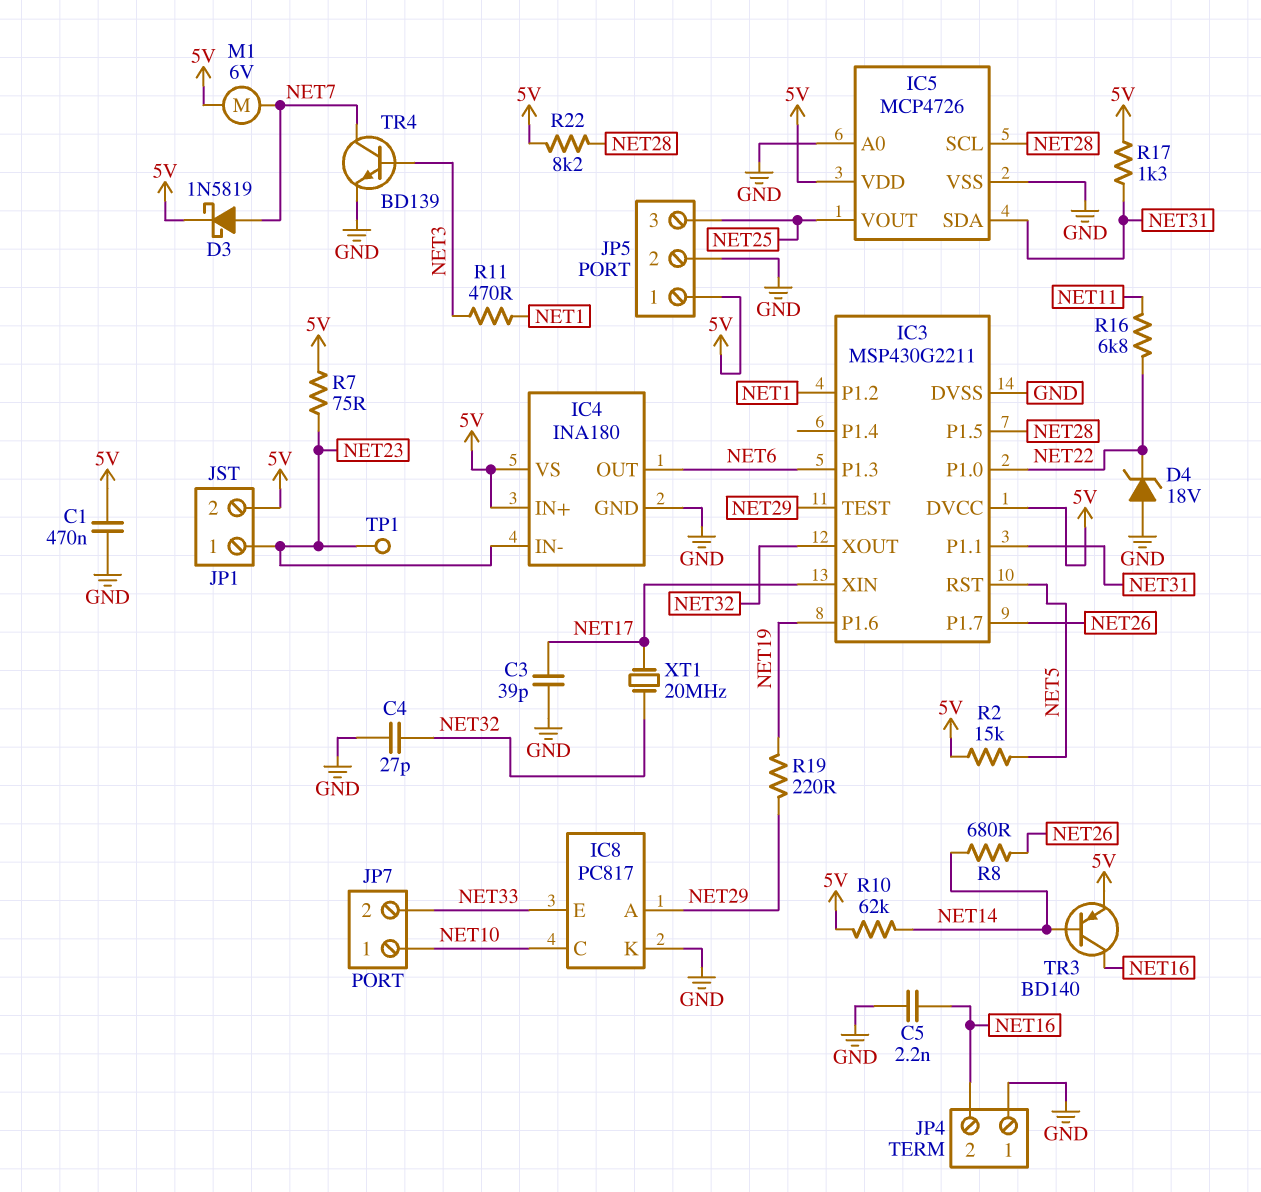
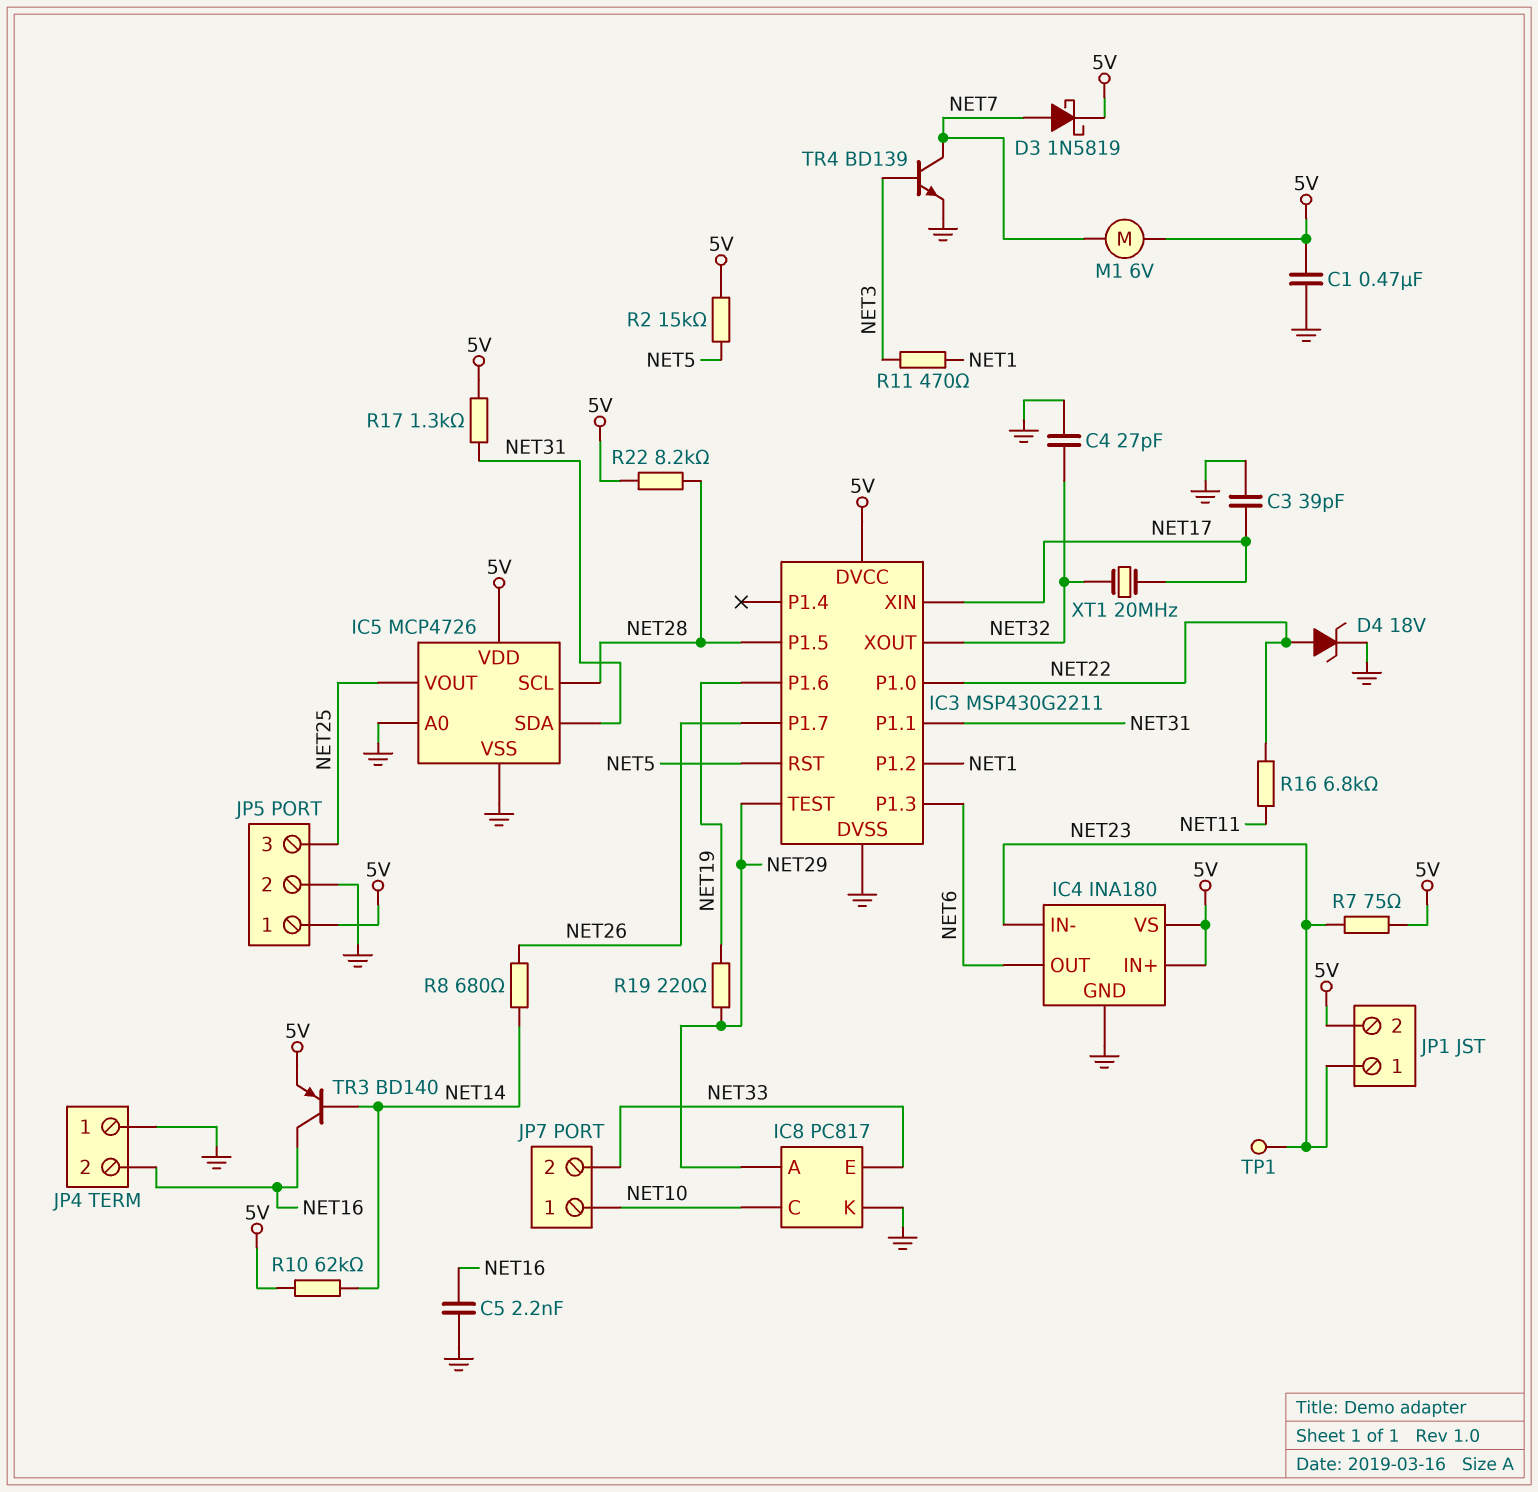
D4: zener 18V (A GND, K NET22) -> zener 18V (A NET22, K GND)

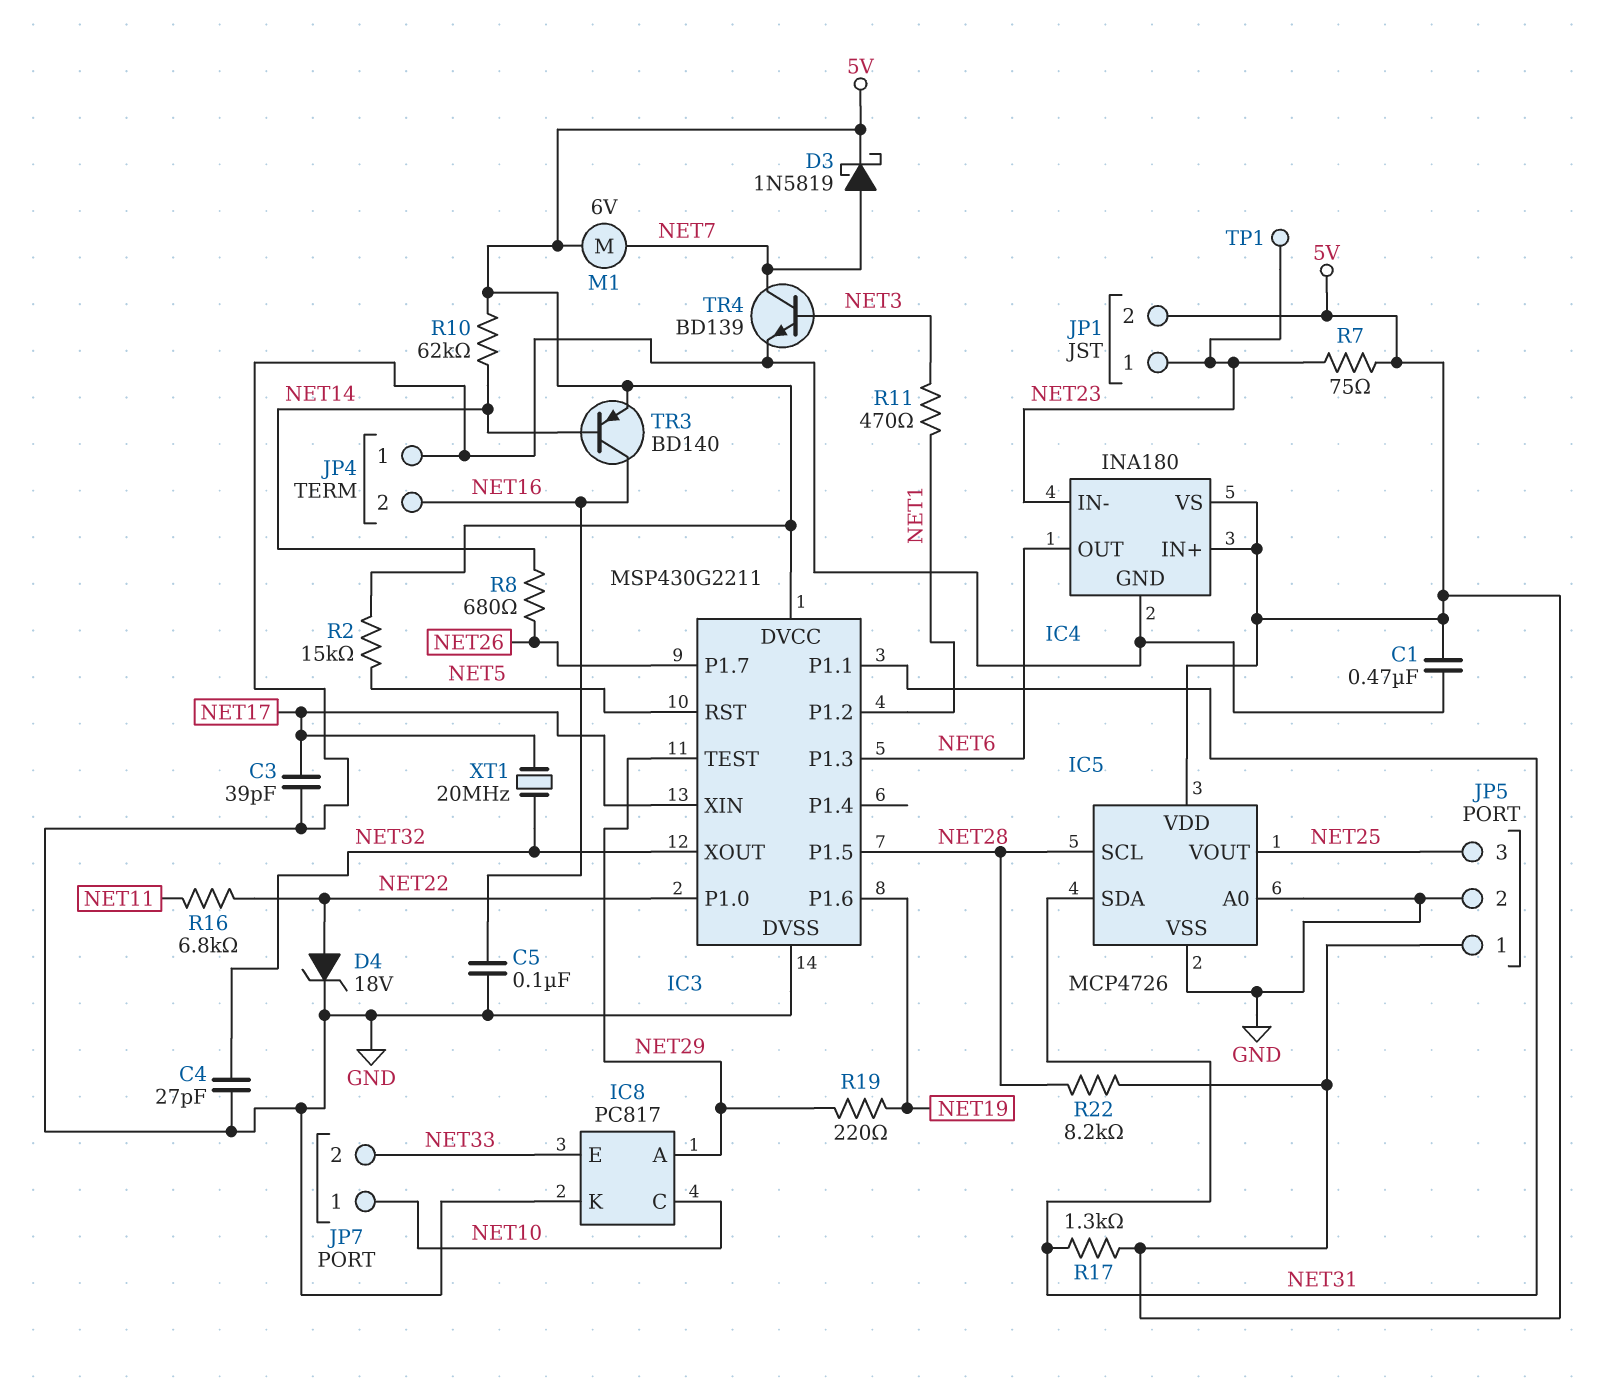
C5: 2.2nF (GND, NET16) -> 100nF (GND, NET16)

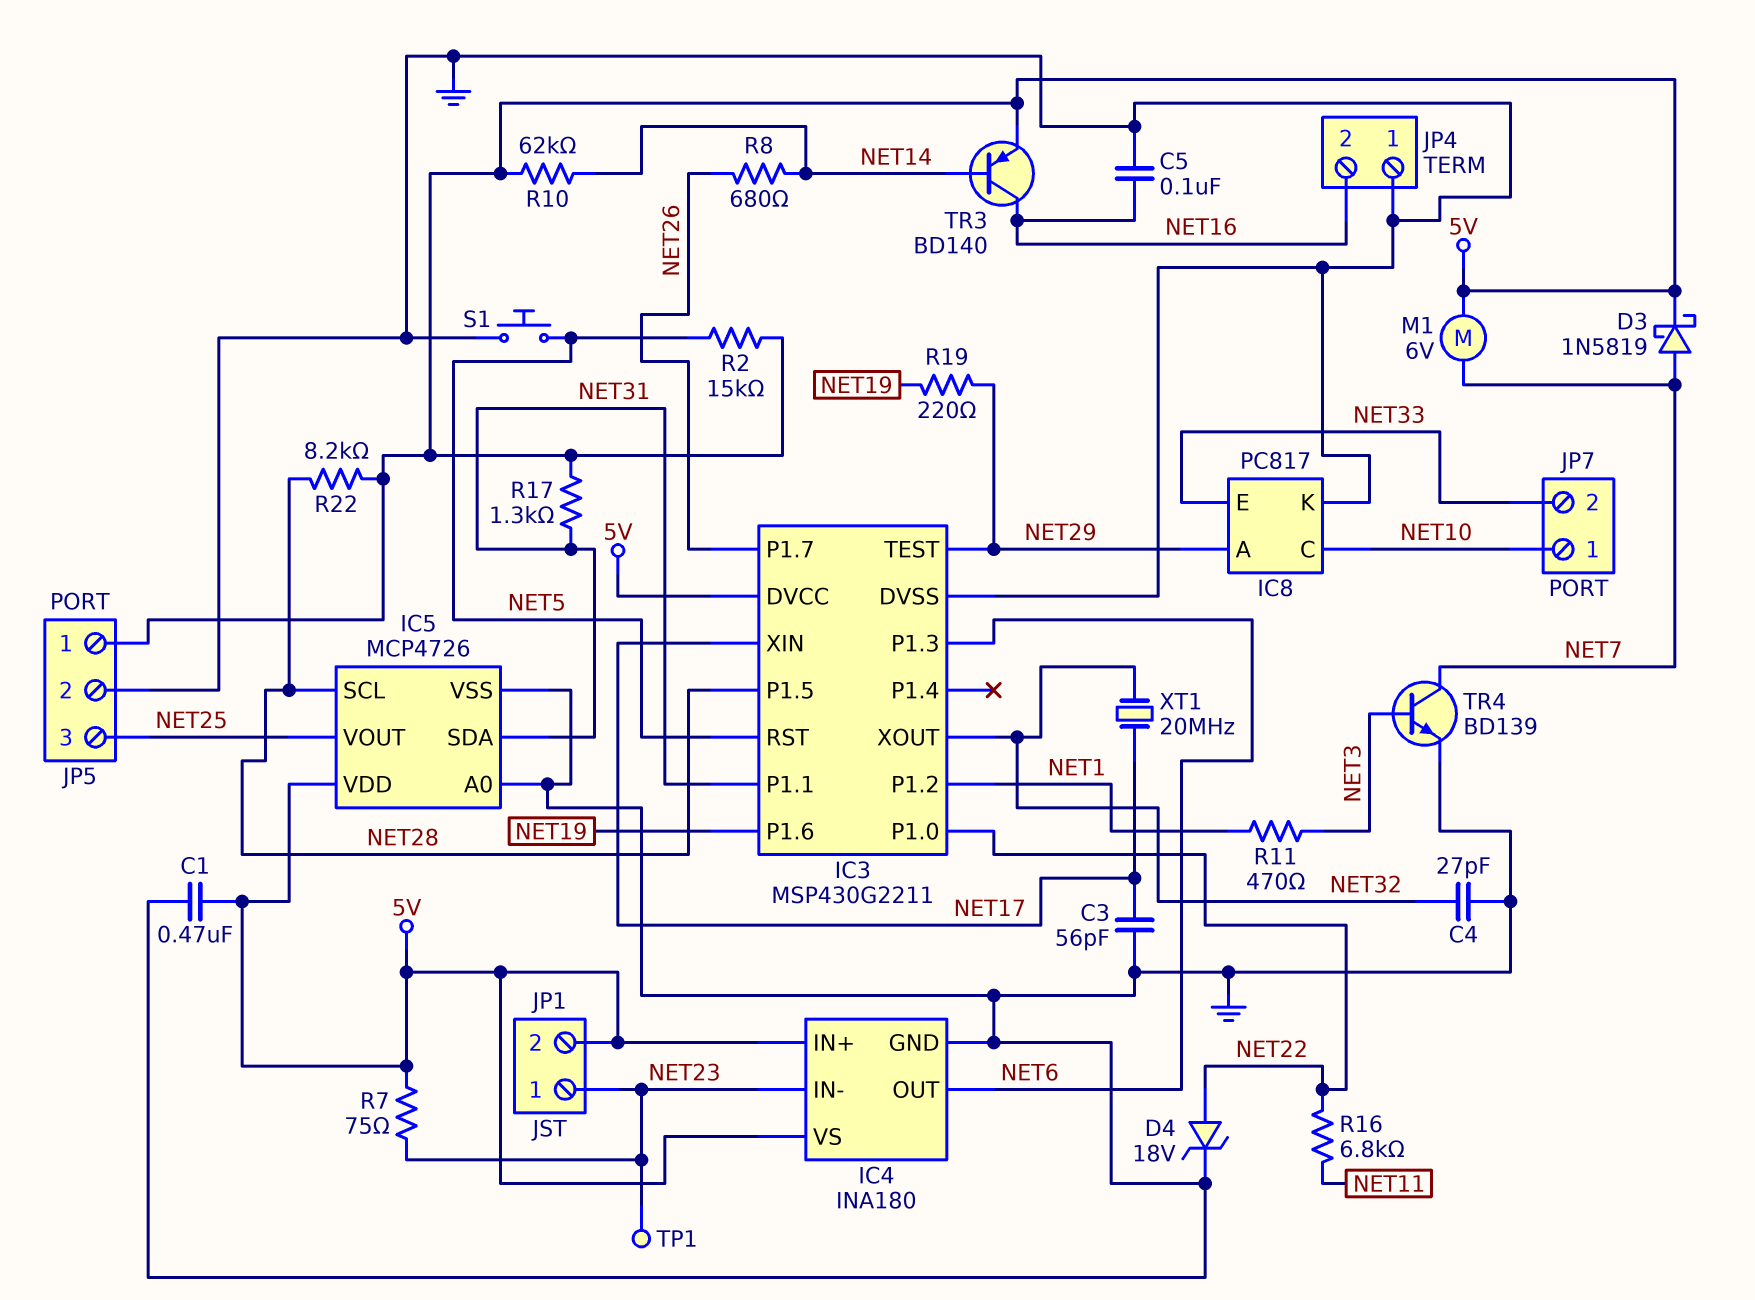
C3: 39pF (GND, NET17) -> 56pF (GND, NET17)
S1: none -> button (GND, NET5)

